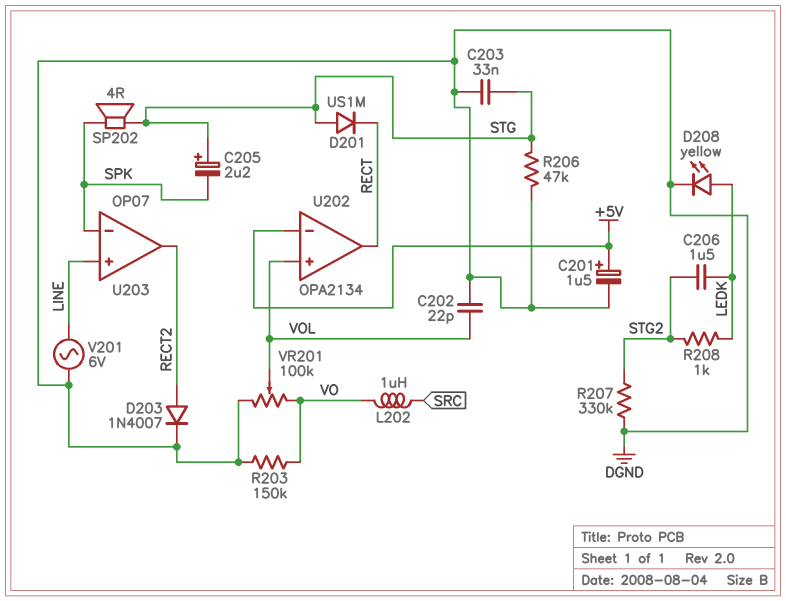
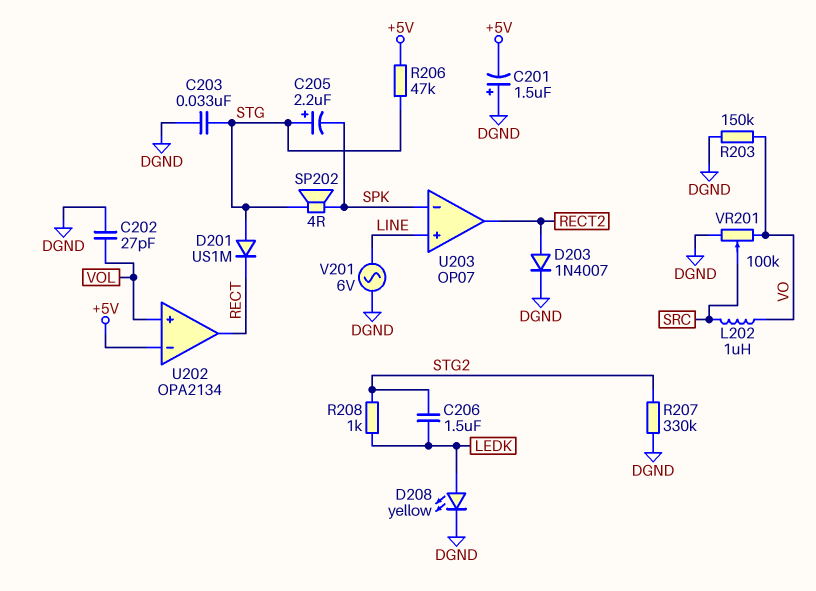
C201: 1.5uF (plus +5V, minus DGND) -> 1.5uF (plus DGND, minus +5V)
C202: 22pF (DGND, VOL) -> 27pF (DGND, VOL)
R206: 47k (DGND, STG) -> 47k (+5V, STG)
VR201: 100k (DGND, VO, wiper VOL) -> 100k (DGND, VO, wiper SRC)

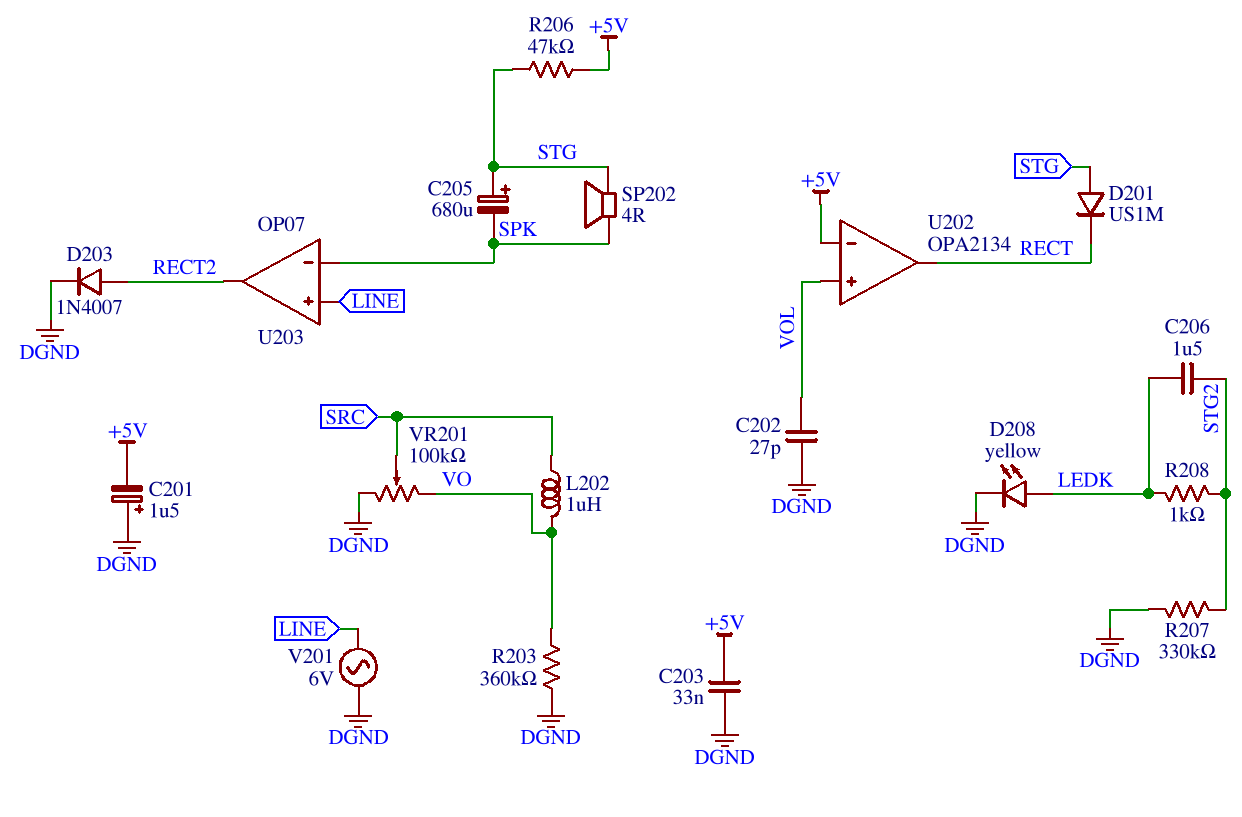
C203: 33nF (DGND, STG) -> 33nF (+5V, DGND)
C205: 2.2uF (plus STG, minus SPK) -> 680uF (plus STG, minus SPK)
R203: 150k (DGND, VO) -> 360k (DGND, VO)

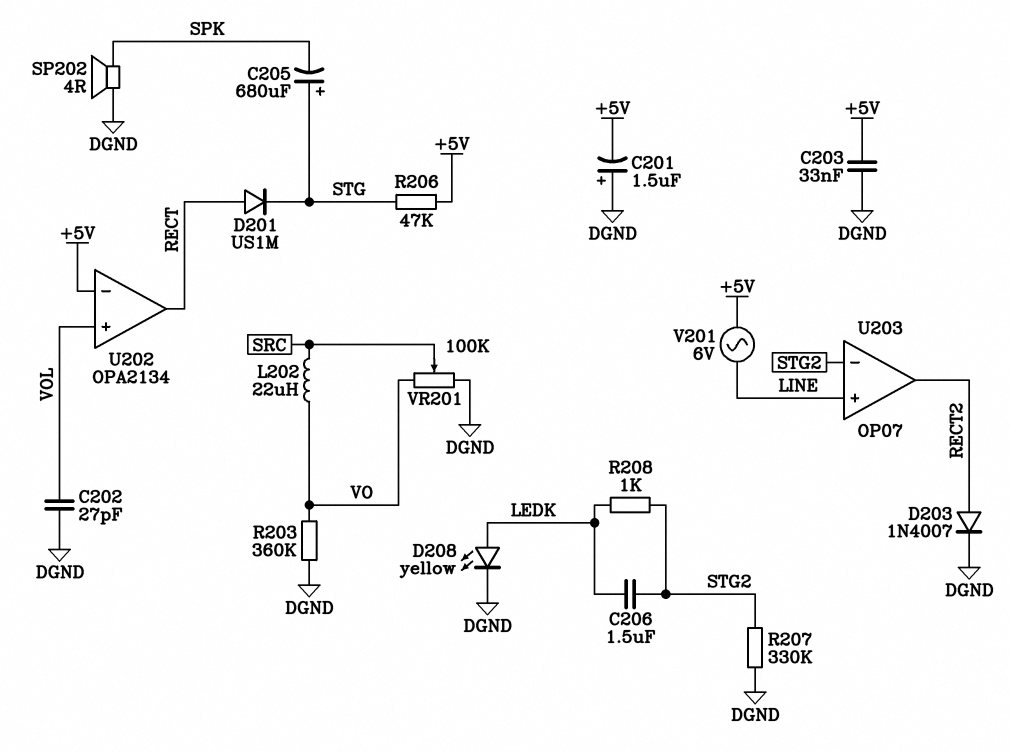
D201: diode US1M (A STG, K RECT) -> diode US1M (A RECT, K STG)
L202: 1uH (SRC, VO) -> 22uH (SRC, VO)
SP202: speaker 4R (SPK, STG) -> speaker 4R (DGND, SPK)
U203 pin in-: SPK -> STG2
V201: AC 6V (DGND, LINE) -> AC 6V (+5V, LINE)

